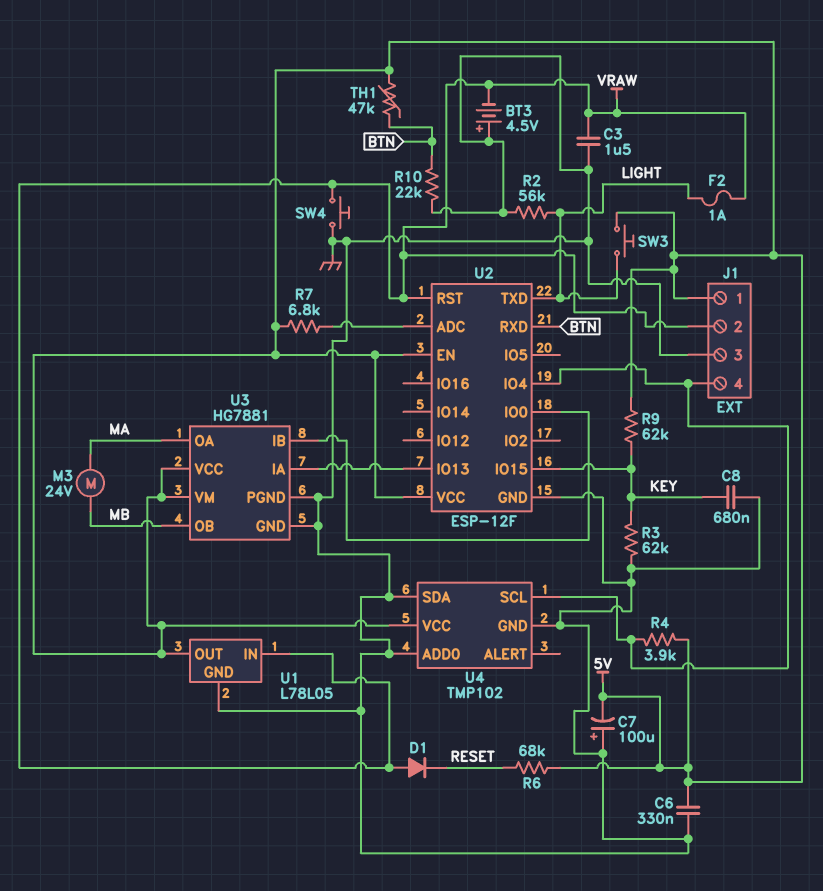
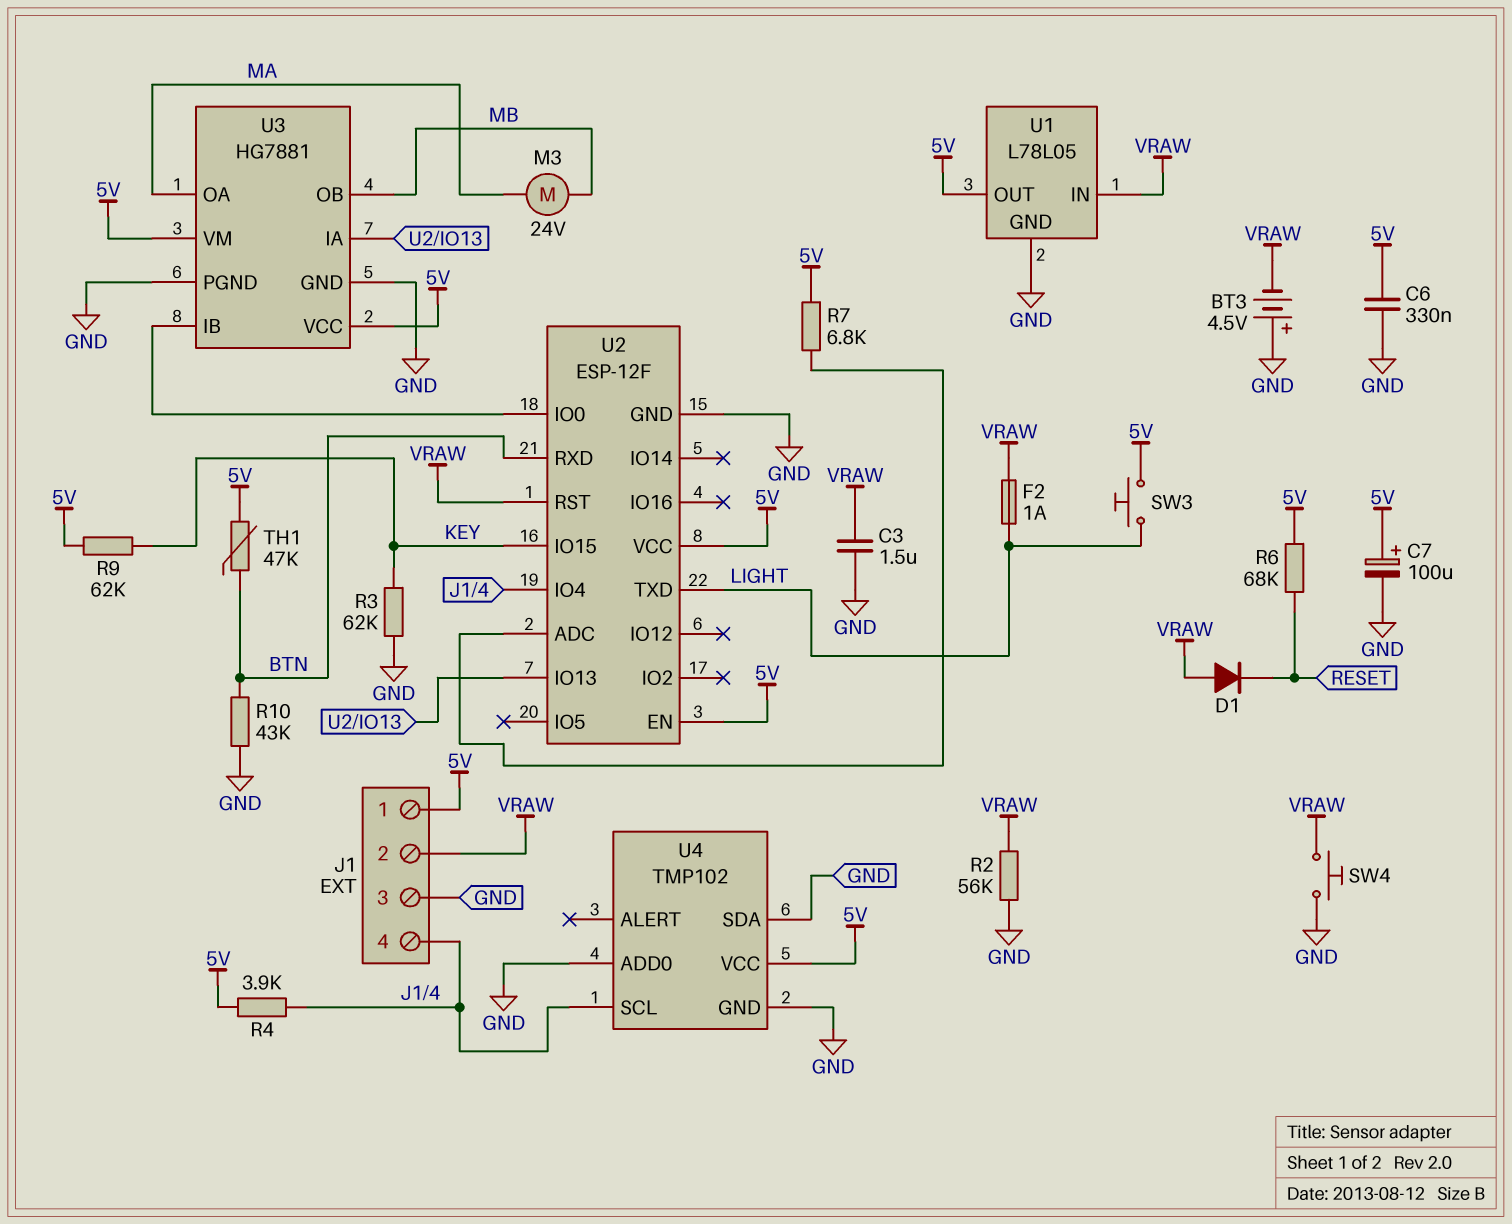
C7: 100uF (plus GND, minus 5V) -> 100uF (plus 5V, minus GND)
C8: 680nF (GND, KEY) -> none
R2: 56k (GND, LIGHT) -> 56k (GND, VRAW)
R10: 22k (BTN, GND) -> 43k (BTN, GND)

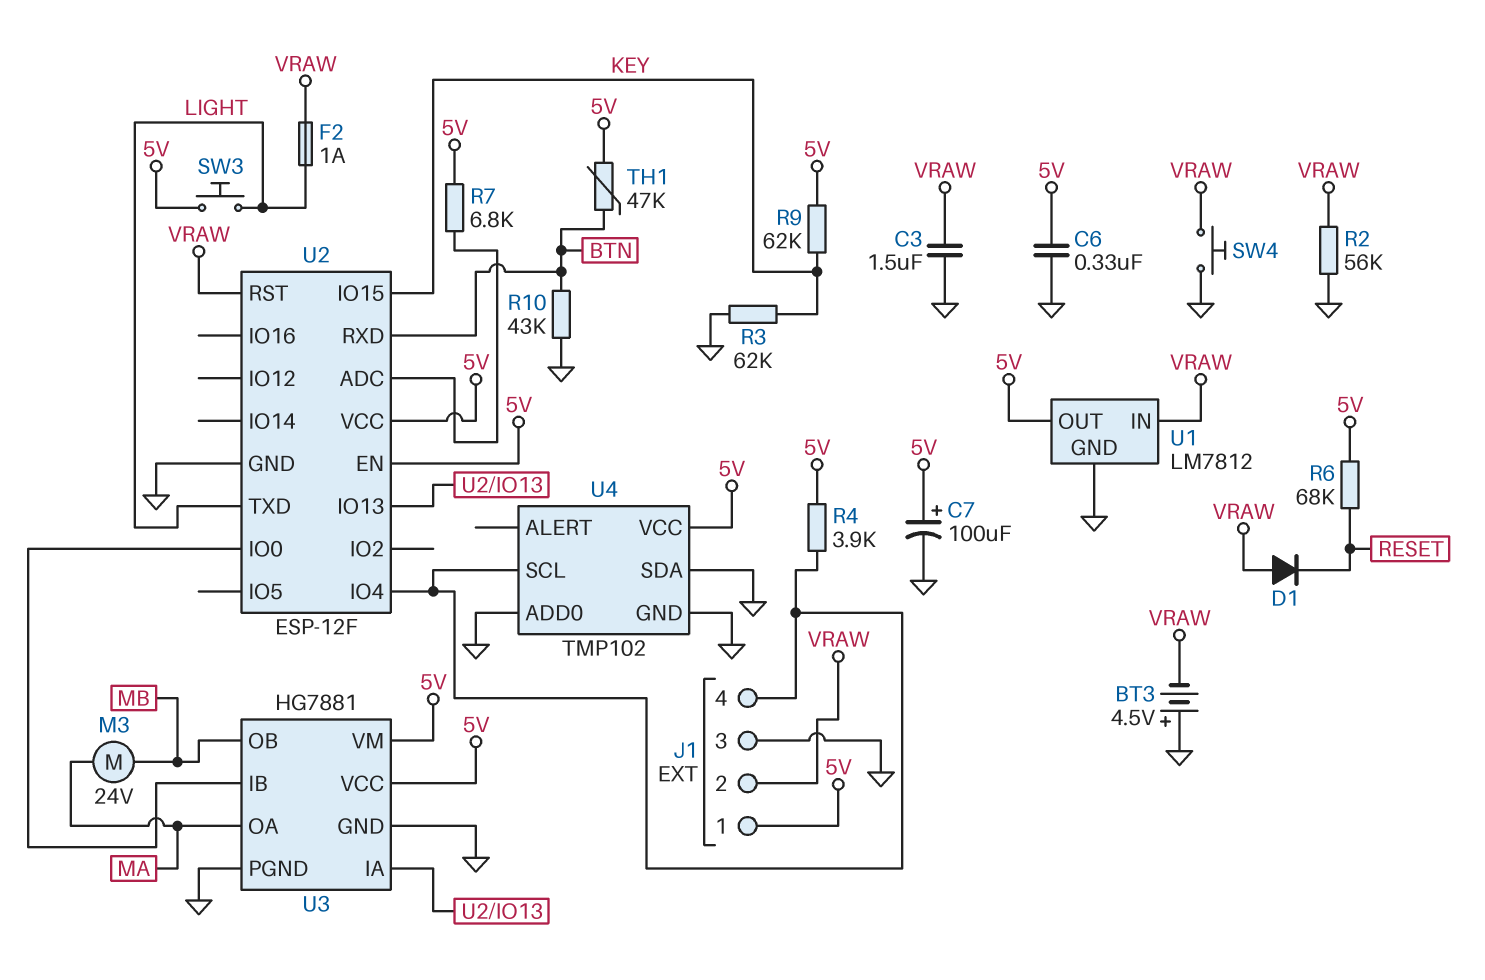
U1: L78L05 -> LM7812

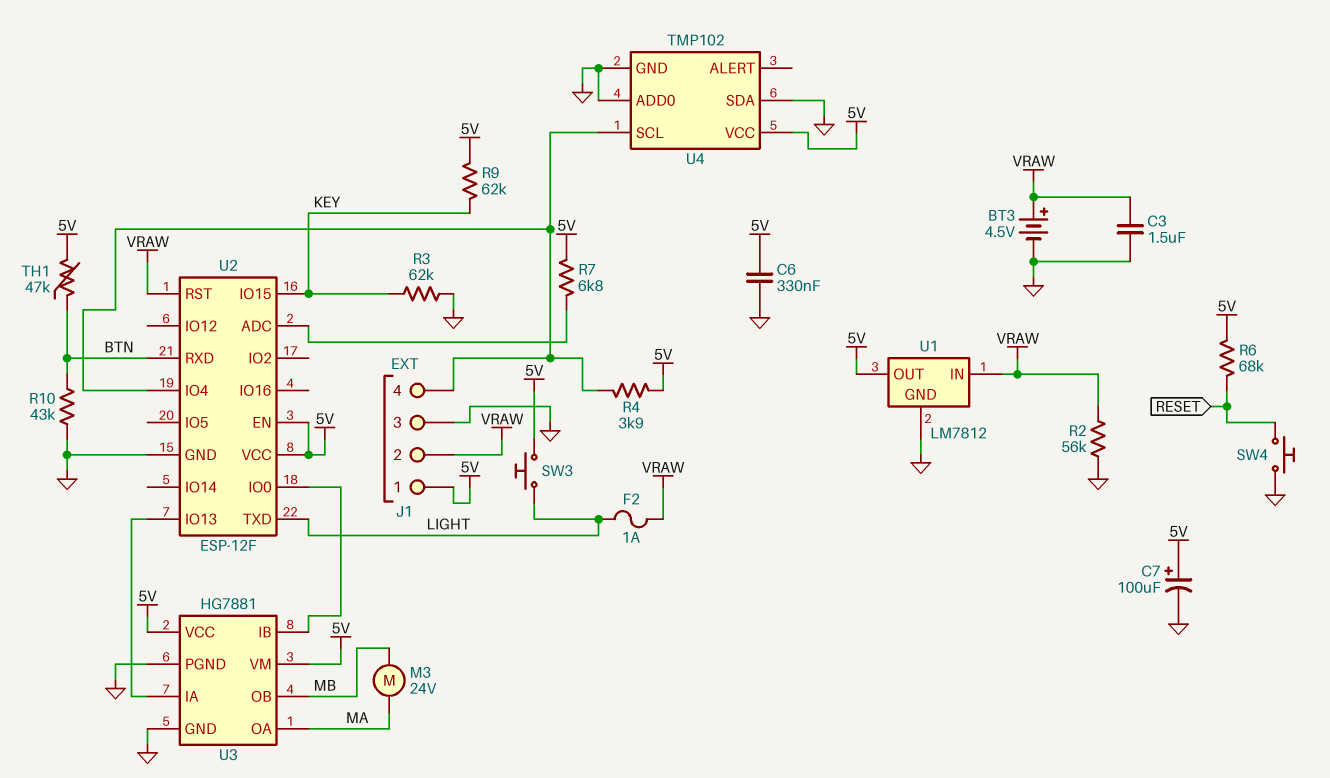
BT3: 4.5V (plus GND, minus VRAW) -> 4.5V (plus VRAW, minus GND)
D1: diode (A VRAW, K RESET) -> none
SW4: button (GND, VRAW) -> button (GND, RESET)

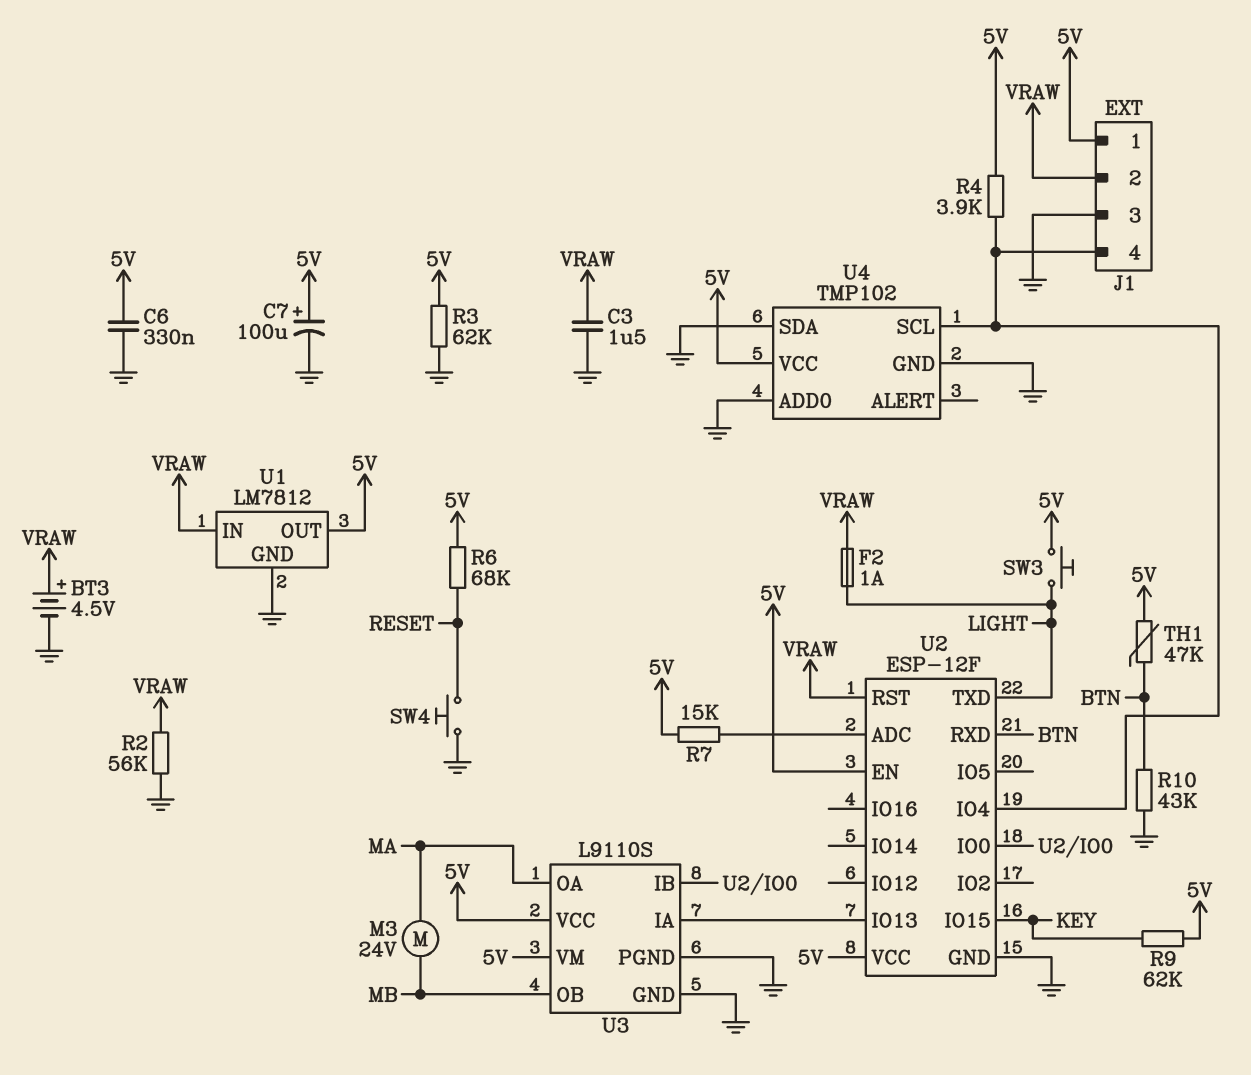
R3: 62k (GND, KEY) -> 62k (5V, GND)
R7: 6.8k (5V, U2/ADC) -> 15k (5V, U2/ADC)
U3: HG7881 -> L9110S

